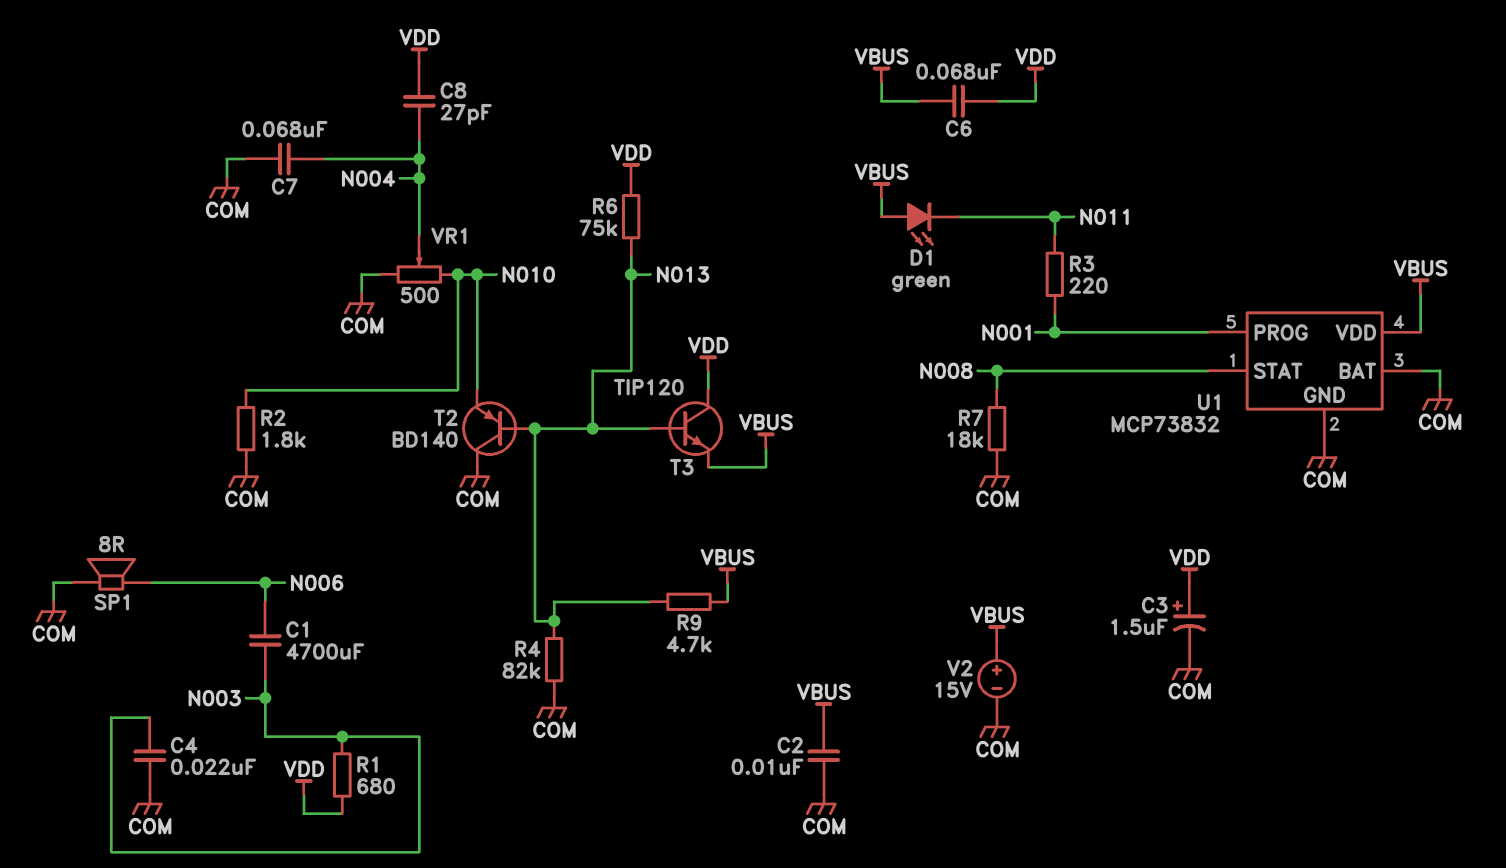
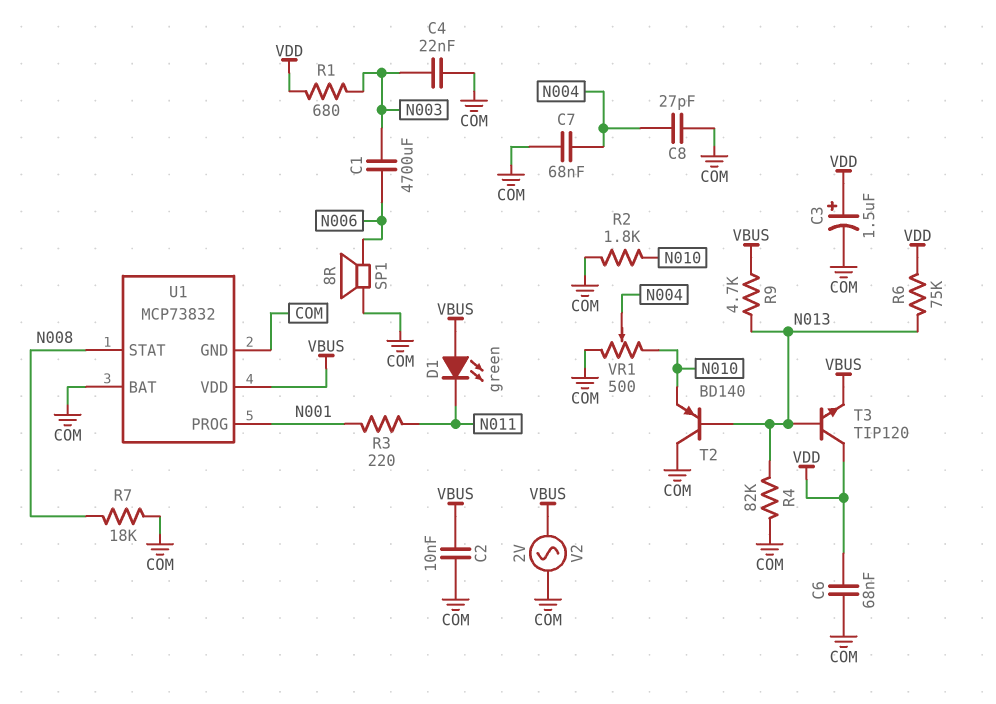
C6: 68nF (VBUS, VDD) -> 68nF (COM, VDD)
C8: 27pF (N004, VDD) -> 27pF (COM, N004)
V2: 15V (plus VBUS, minus COM) -> AC 2V (COM, VBUS)

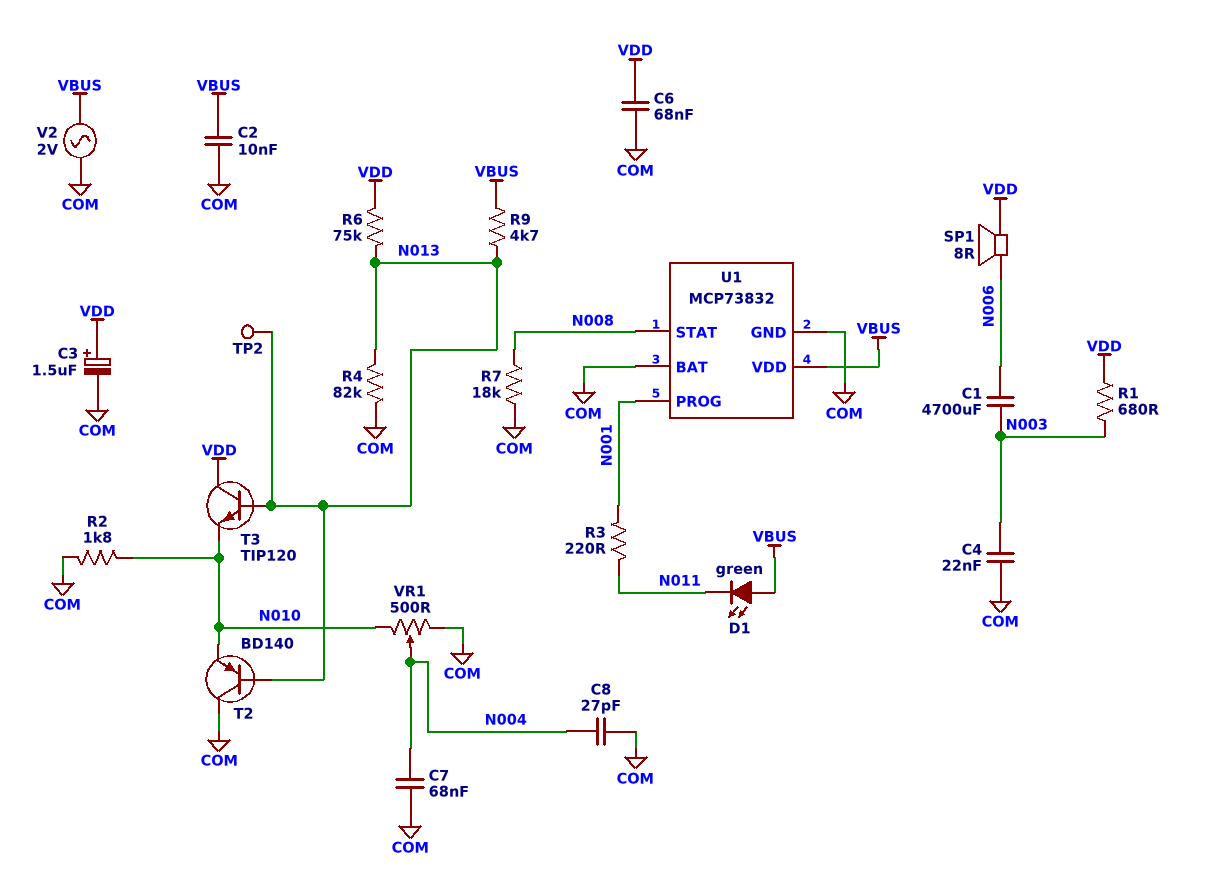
SP1: speaker 8R (COM, N006) -> speaker 8R (N006, VDD)
T3: NPN TIP120 (B N013, C VDD, E VBUS) -> NPN TIP120 (B N013, C VDD, E N010)
TP2: none -> test point (N013)

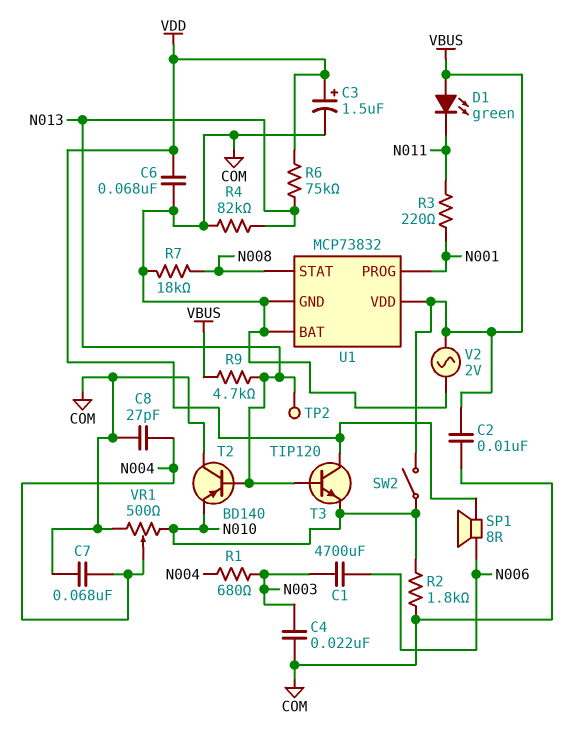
R1: 680 (N003, VDD) -> 680 (N003, N004)
SW2: none -> switch (N010, VBUS)

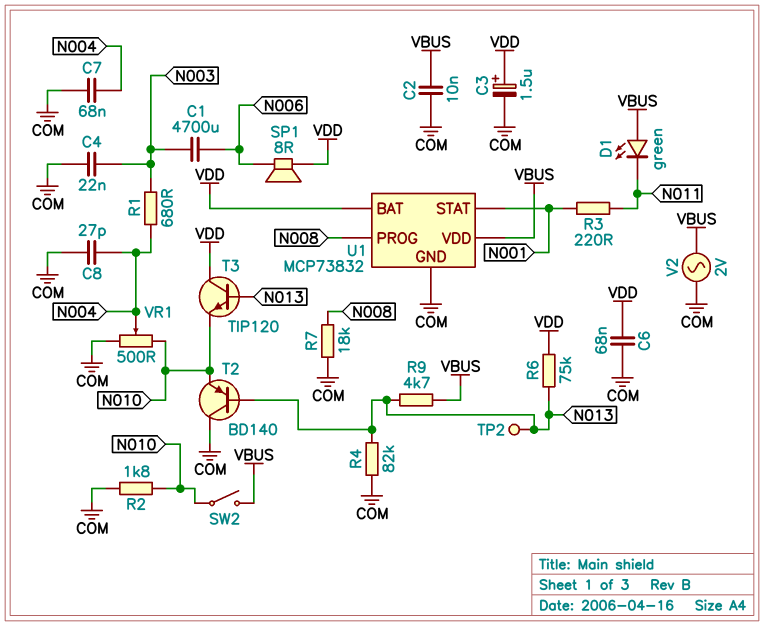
U1 pin BAT: COM -> VDD
U1 pin PROG: N001 -> N008
U1 pin STAT: N008 -> N001

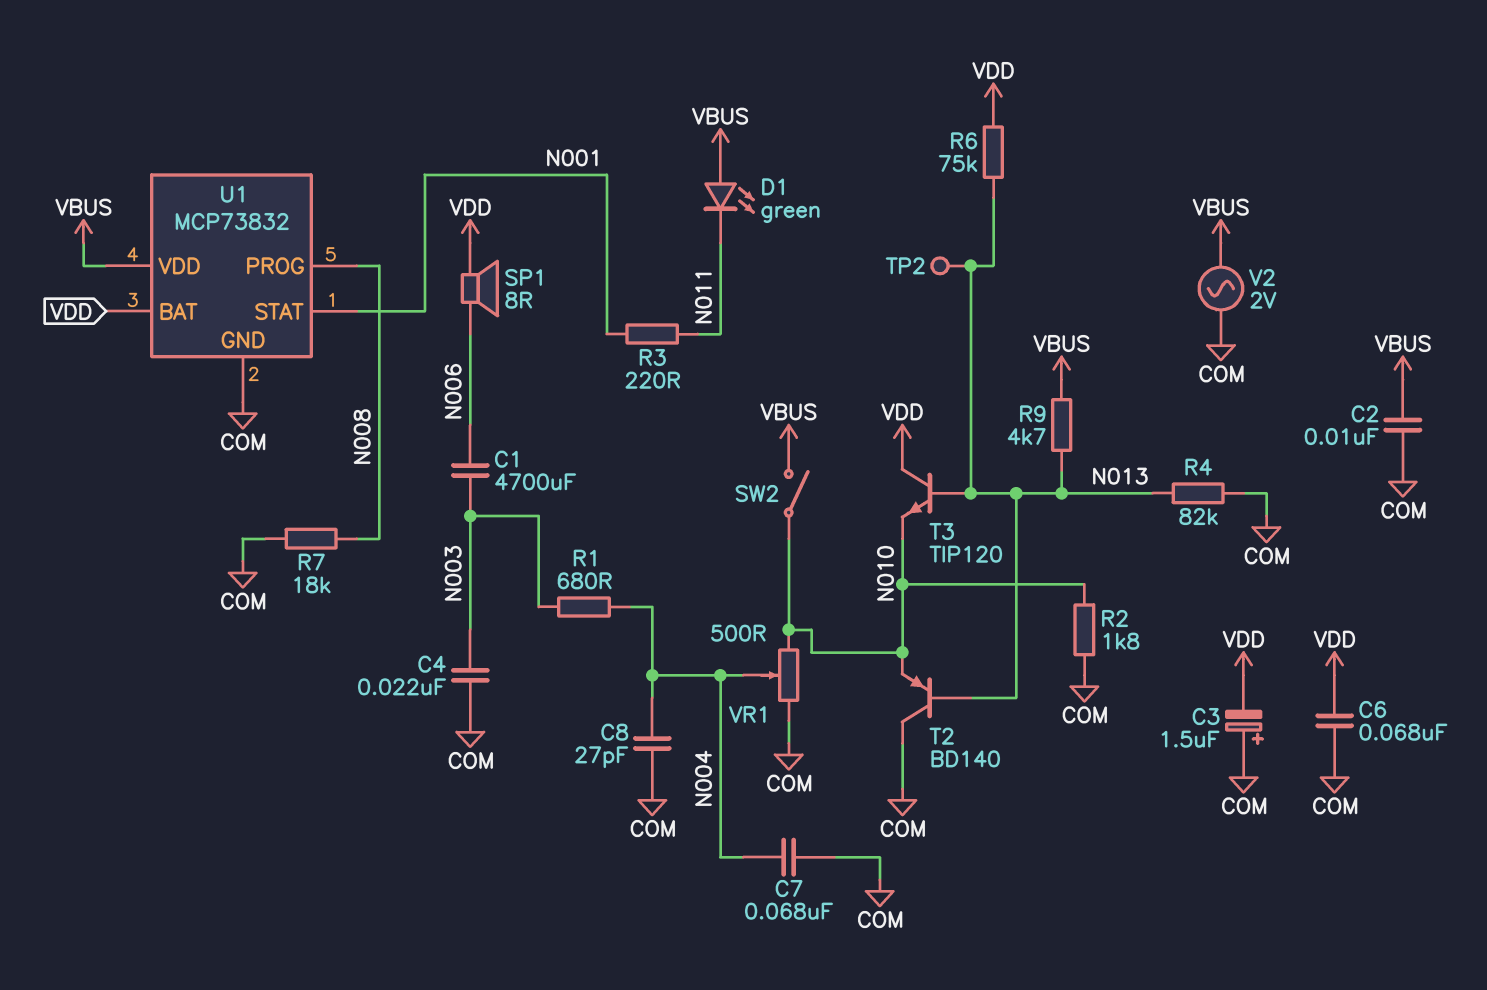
C3: 1.5uF (plus VDD, minus COM) -> 1.5uF (plus COM, minus VDD)

